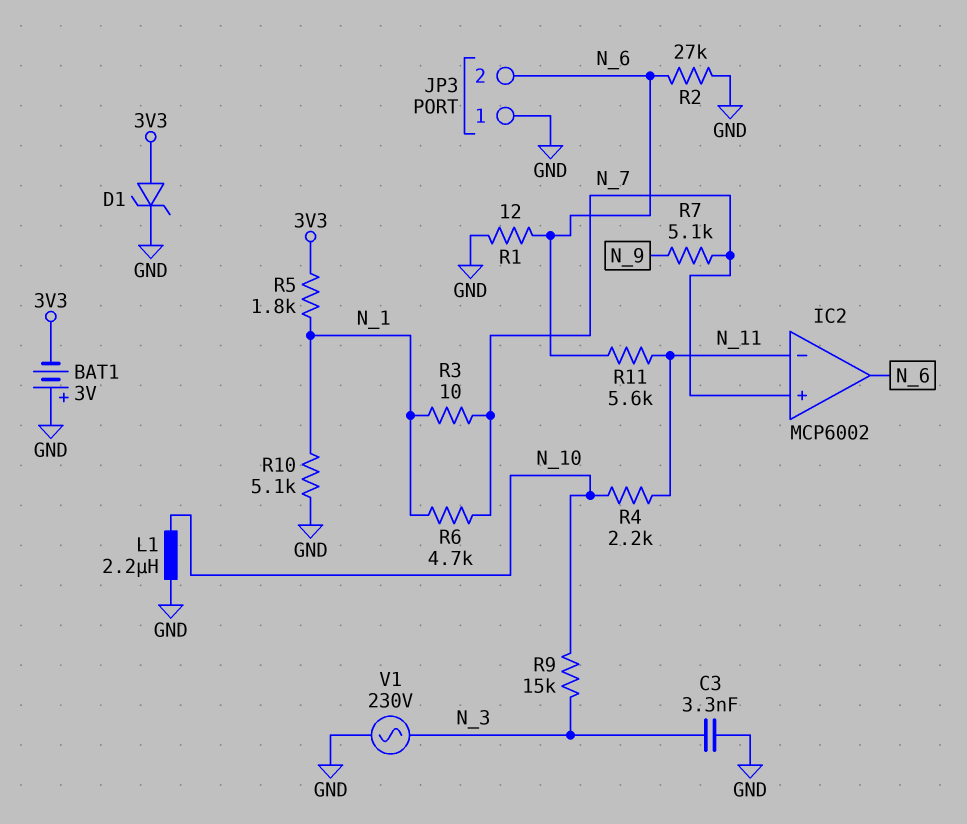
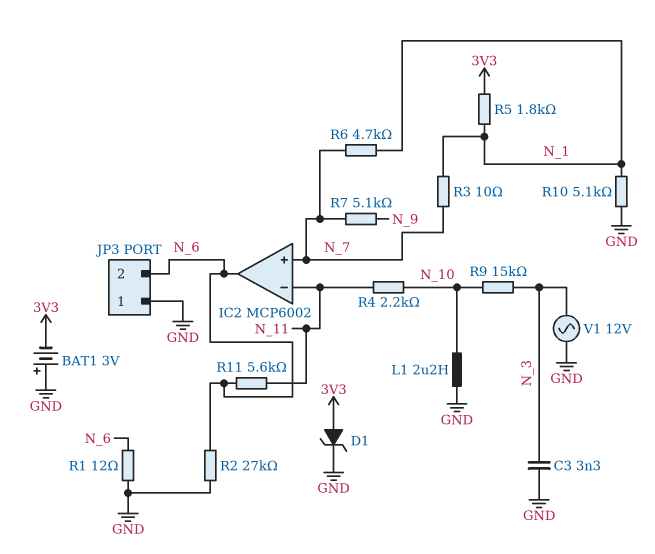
V1: AC 230V (GND, N_3) -> AC 12V (GND, N_3)

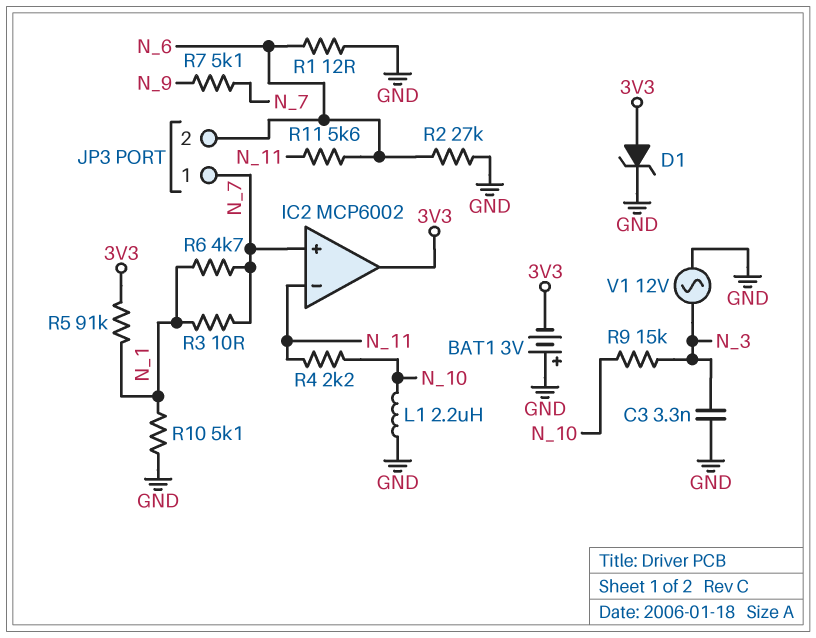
IC2 pin out: N_6 -> 3V3
JP3 pin 1: GND -> N_7
R5: 1.8k (3V3, N_1) -> 91k (3V3, N_1)

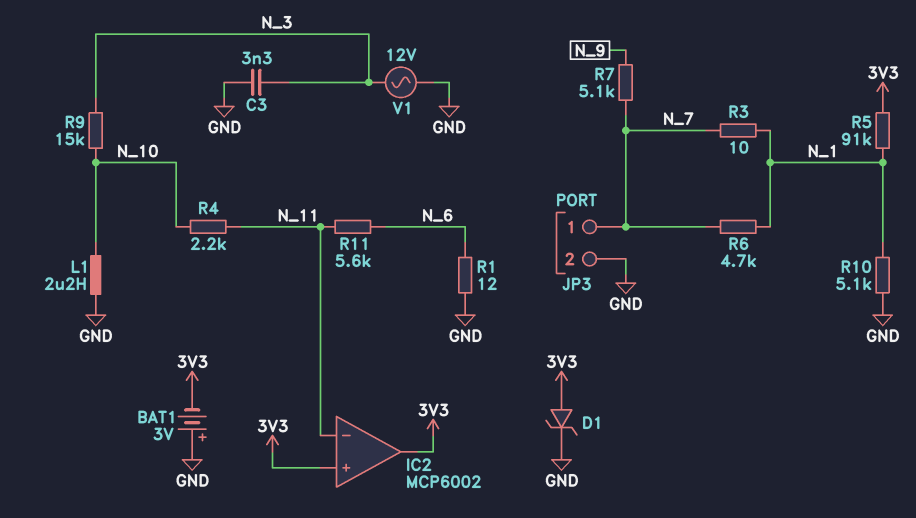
IC2 pin in+: N_7 -> 3V3
JP3 pin 2: N_6 -> GND
R2: 27k (GND, N_6) -> none

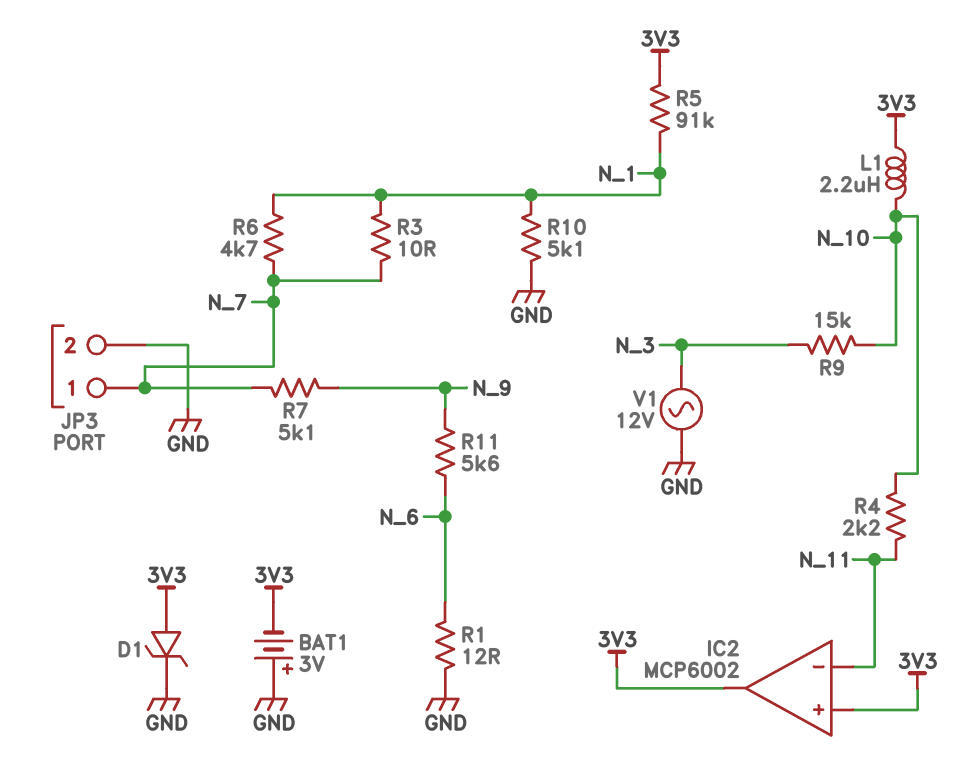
C3: 3.3nF (GND, N_3) -> none
L1: 2.2uH (GND, N_10) -> 2.2uH (3V3, N_10)
R11: 5.6k (N_6, N_11) -> 5.6k (N_6, N_9)

